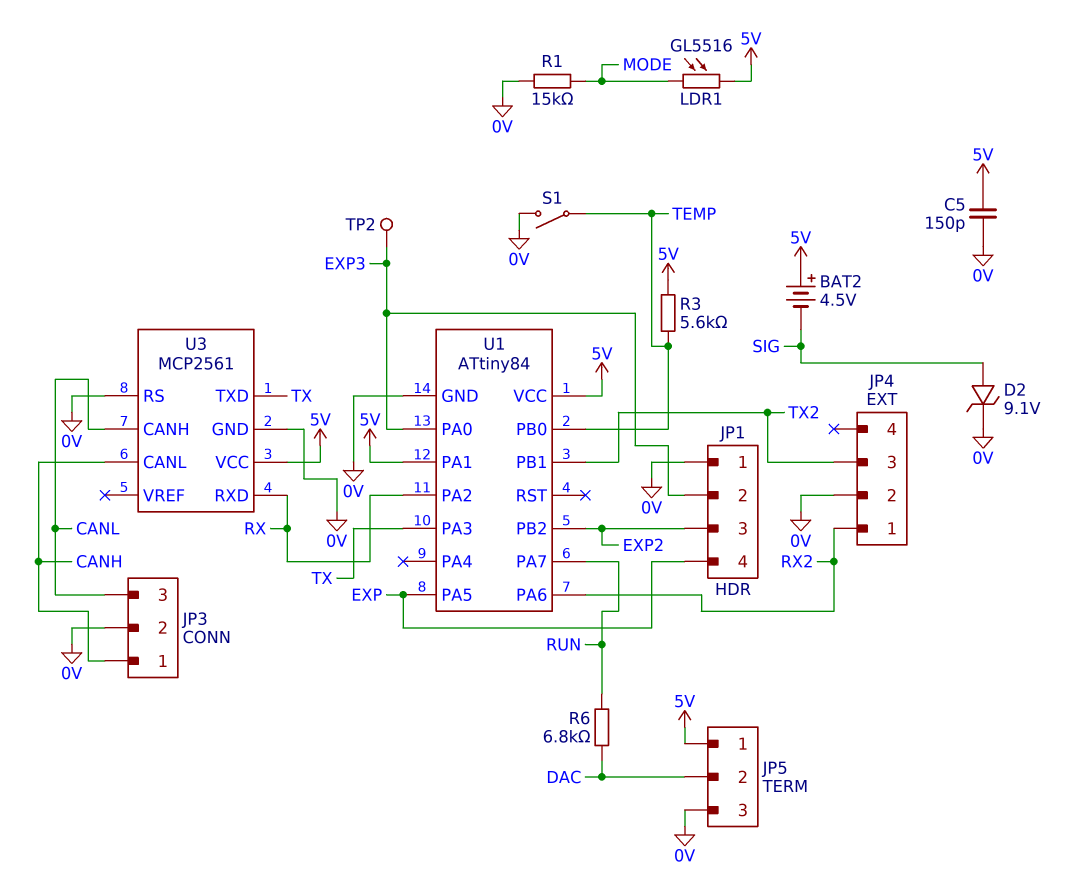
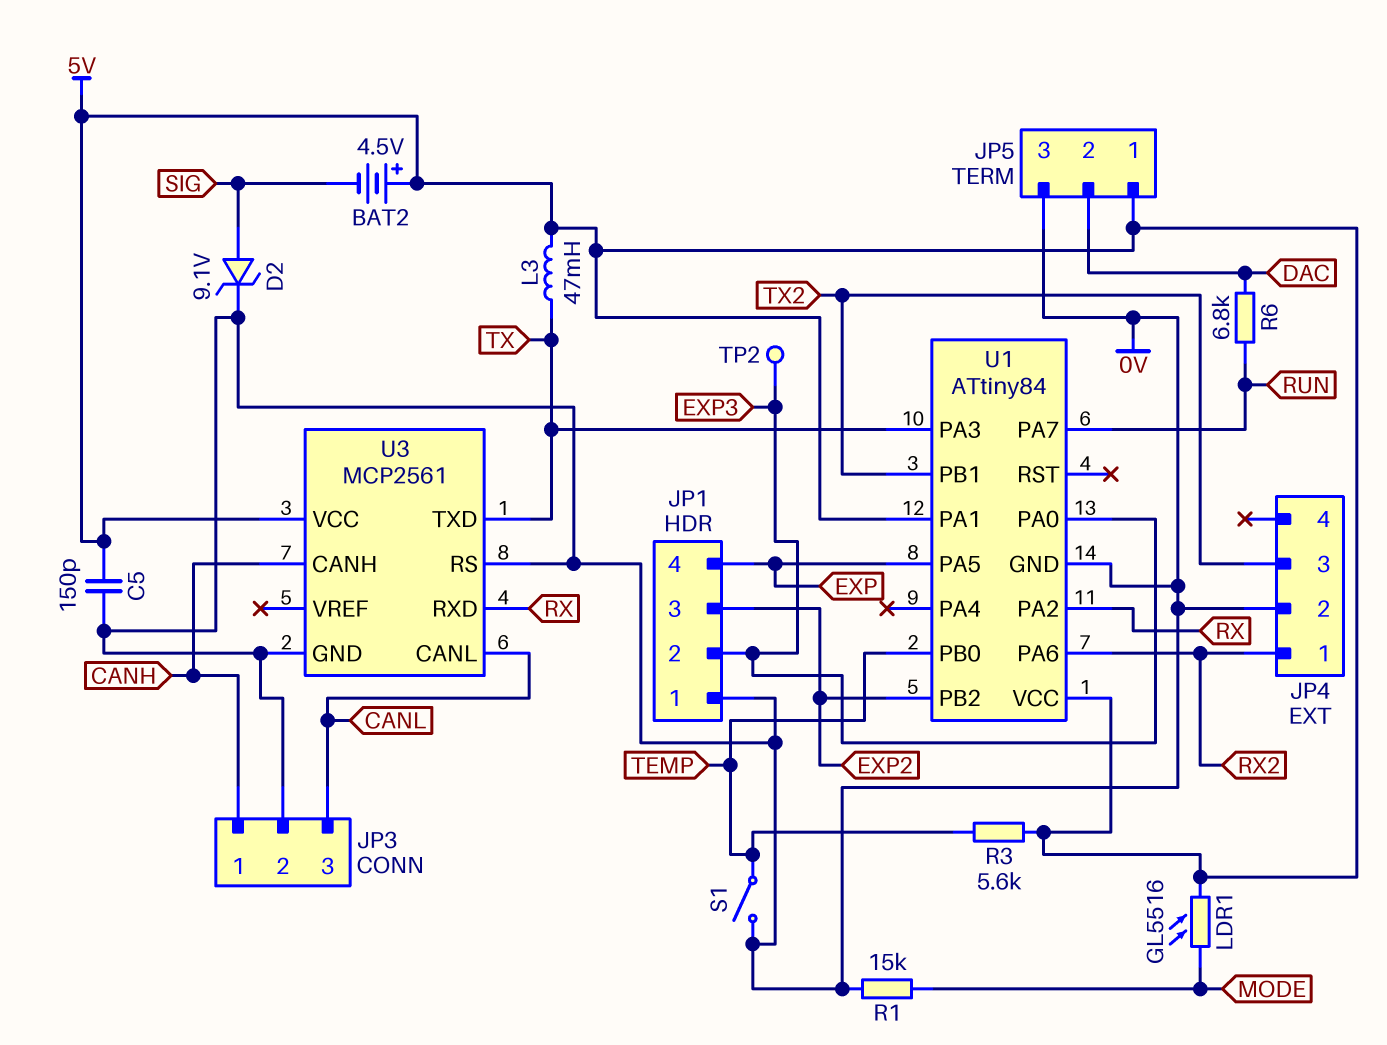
L3: none -> 47mH (5V, TX)
U3 pin CANH: CANL -> CANH
U3 pin CANL: CANH -> CANL

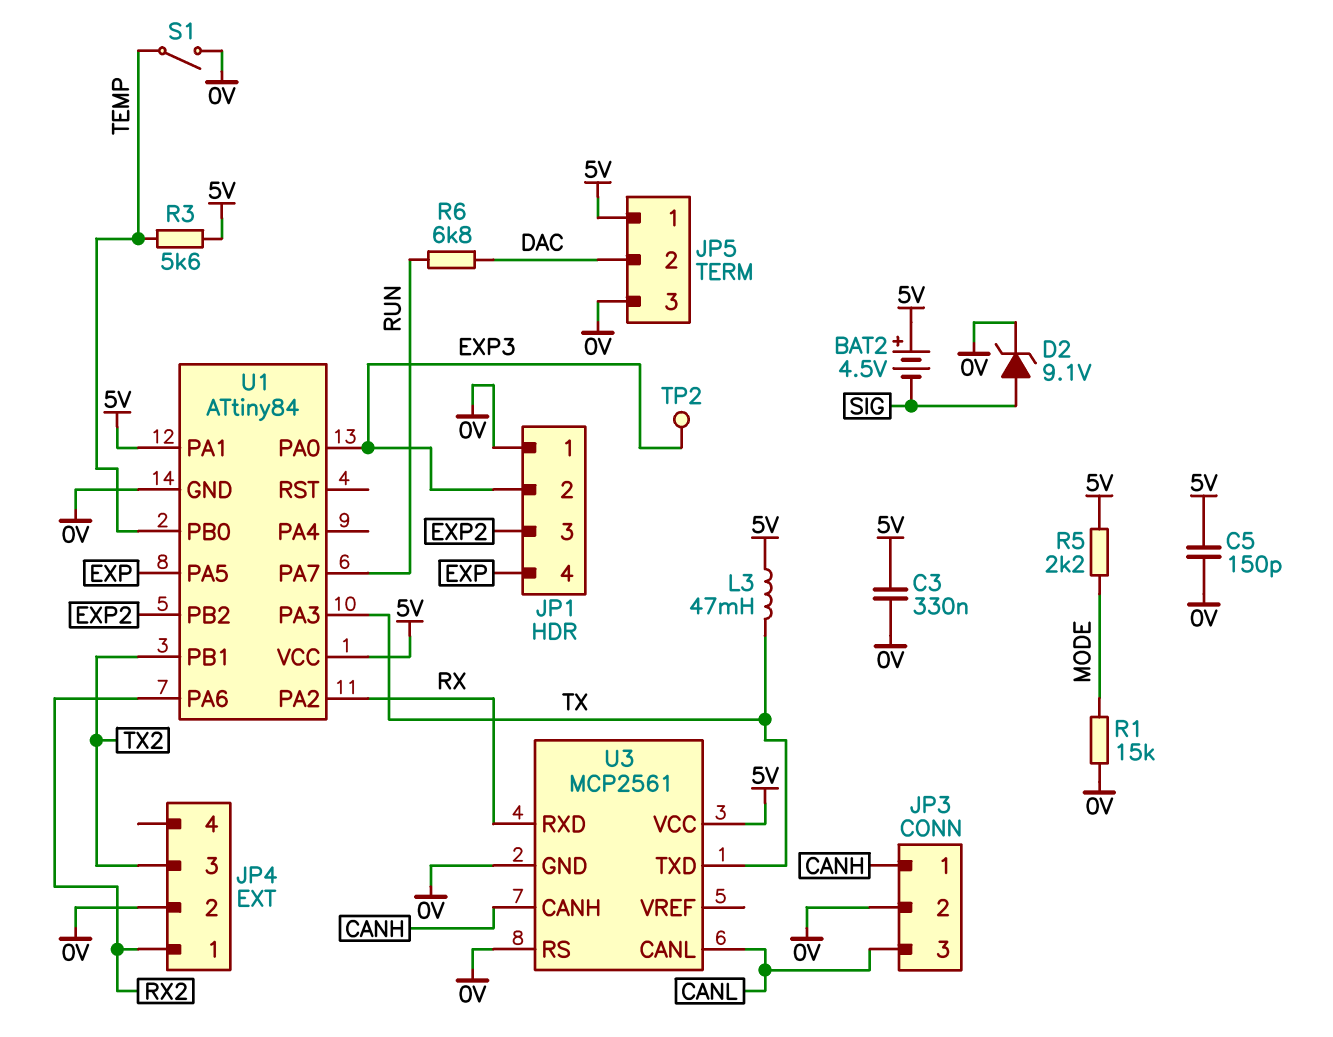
C3: none -> 330nF (0V, 5V)
LDR1: GL5516 (5V, MODE) -> none
R5: none -> 2.2k (5V, MODE)

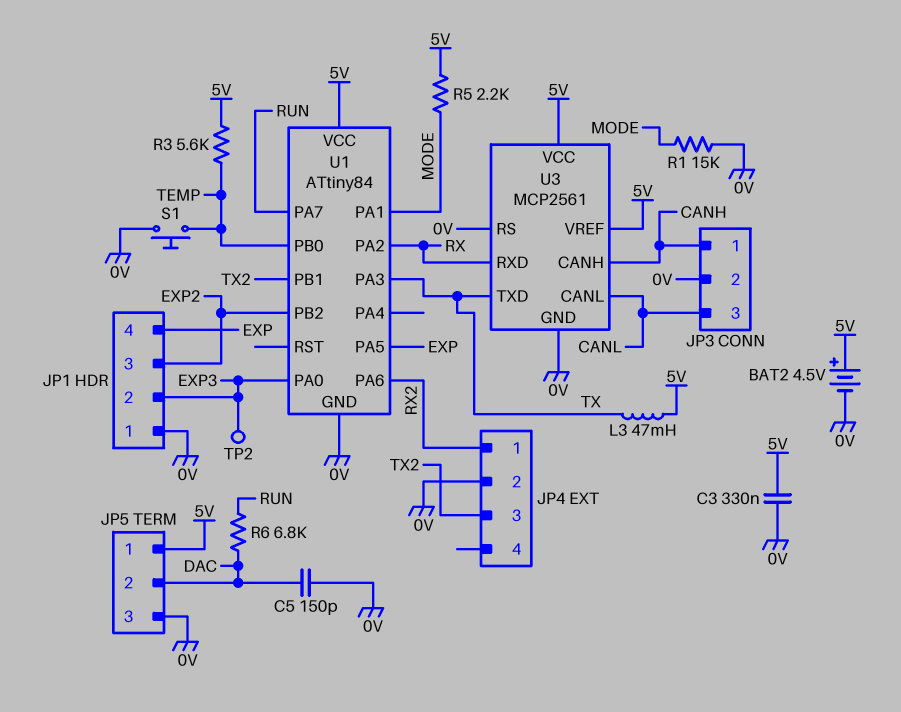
BAT2: 4.5V (plus 5V, minus SIG) -> 4.5V (plus 5V, minus 0V)
C5: 150pF (0V, 5V) -> 150pF (0V, DAC)
D2: zener 9.1V (A SIG, K 0V) -> none
S1: switch (0V, TEMP) -> button (0V, TEMP)
U1 pin PA1: 5V -> MODE
U3 pin VREF: none -> 5V

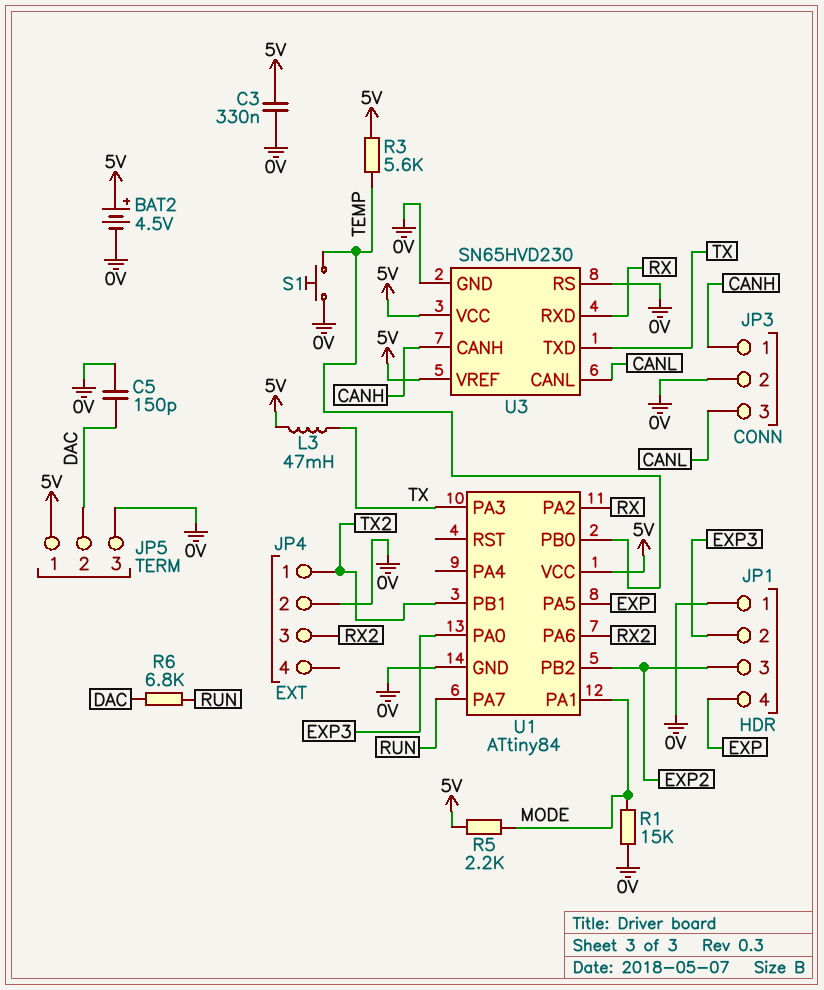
JP4 pin 1: RX2 -> TX2
JP4 pin 3: TX2 -> RX2
TP2: test point (EXP3) -> none
U3: MCP2561 -> SN65HVD230

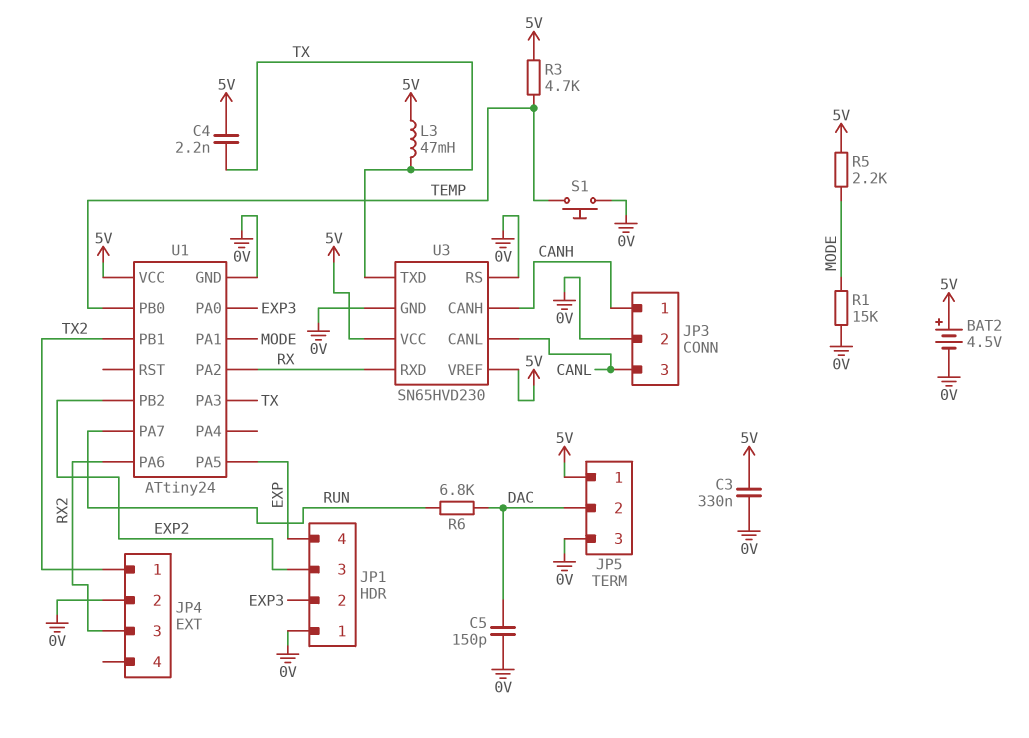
C4: none -> 2.2nF (5V, TX)
R3: 5.6k (5V, TEMP) -> 4.7k (5V, TEMP)
U1: ATtiny84 -> ATtiny24

